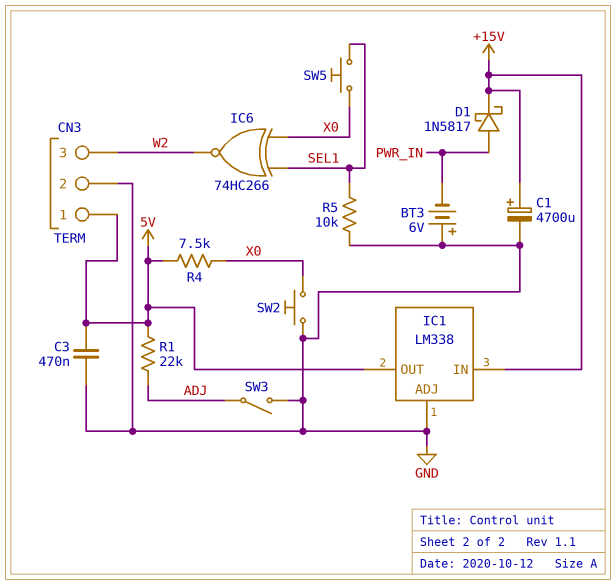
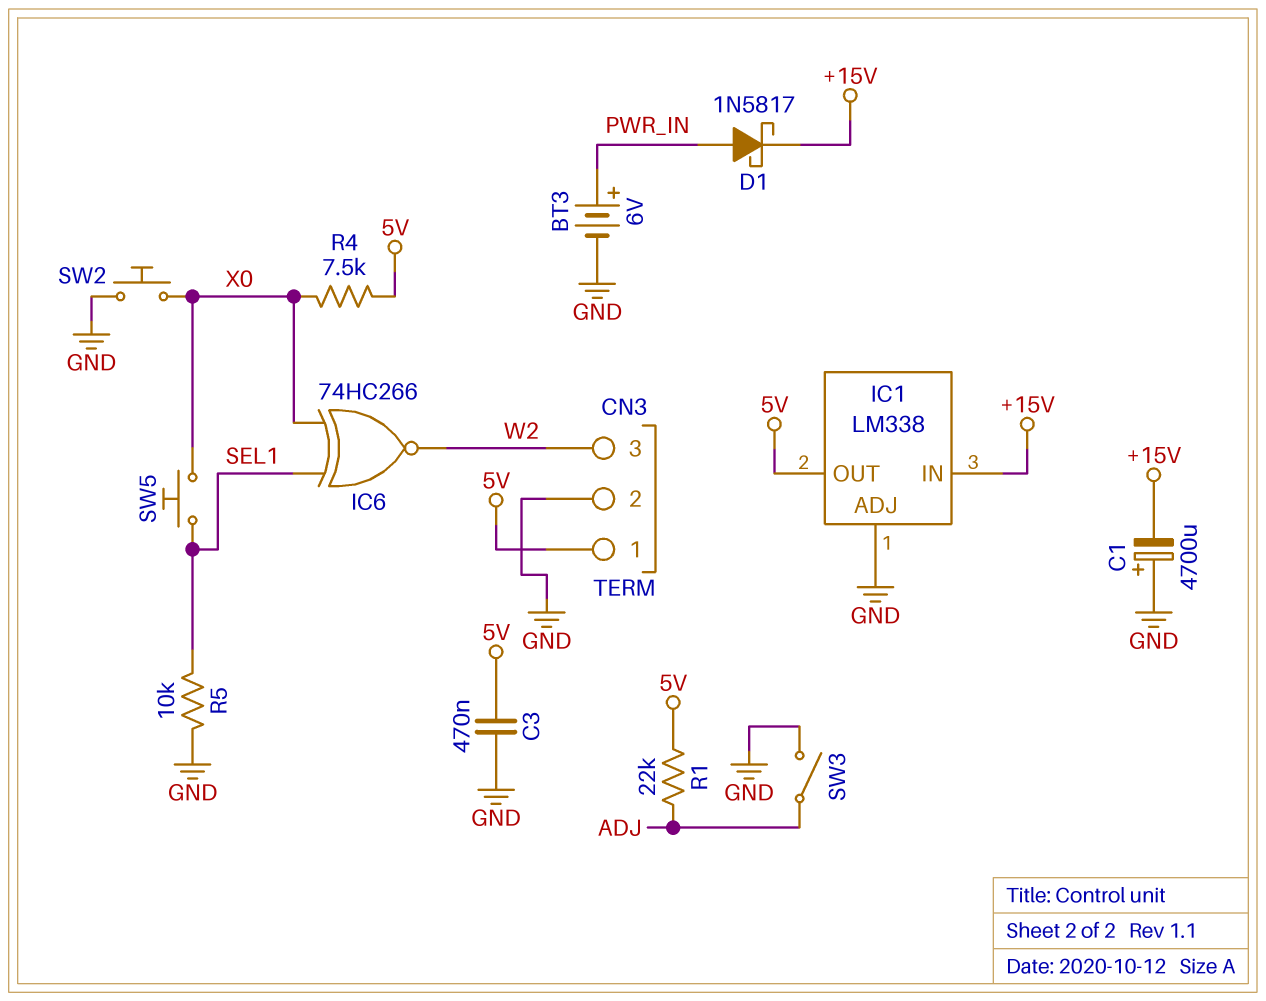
BT3: 6V (plus GND, minus PWR_IN) -> 6V (plus PWR_IN, minus GND)
C1: 4700uF (plus +15V, minus GND) -> 4700uF (plus GND, minus +15V)

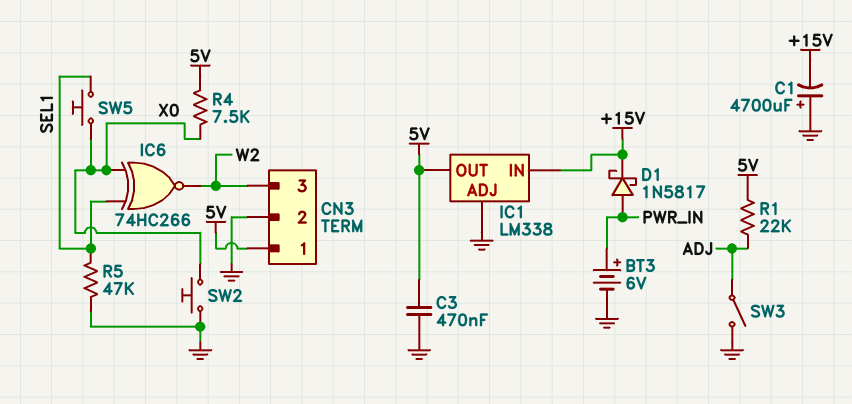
R5: 10k (GND, SEL1) -> 47k (GND, SEL1)

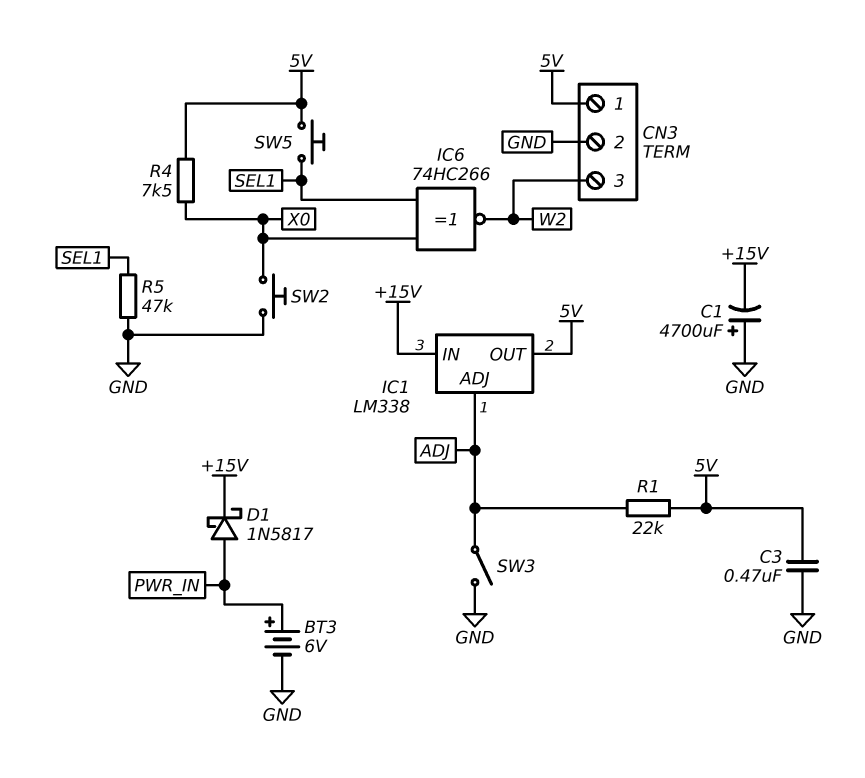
IC1 pin ADJ: GND -> ADJ
SW5: button (SEL1, X0) -> button (5V, SEL1)

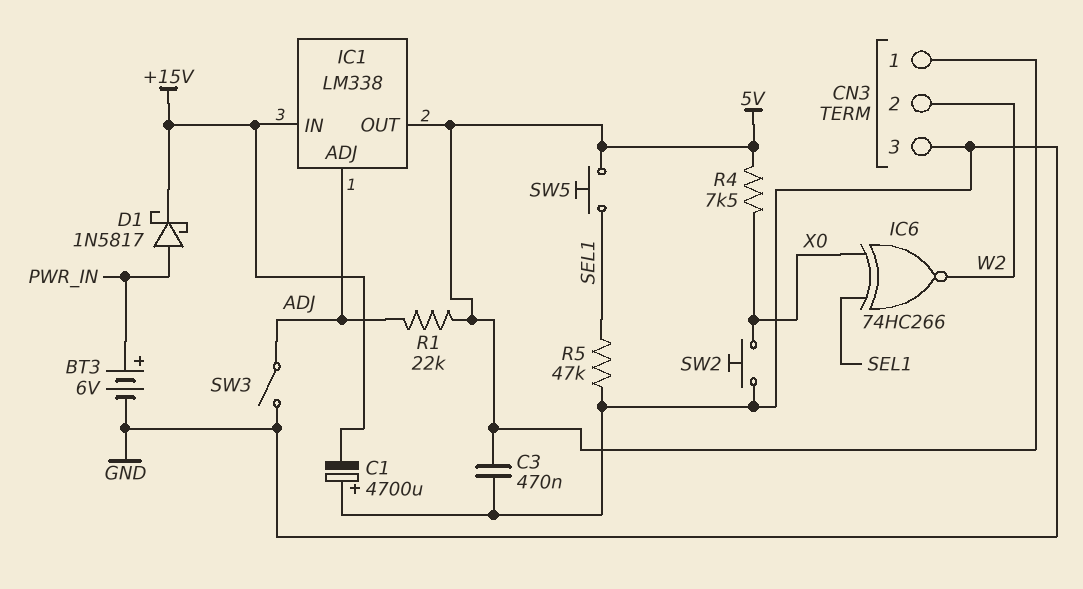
CN3 pin 2: GND -> W2
CN3 pin 3: W2 -> GND

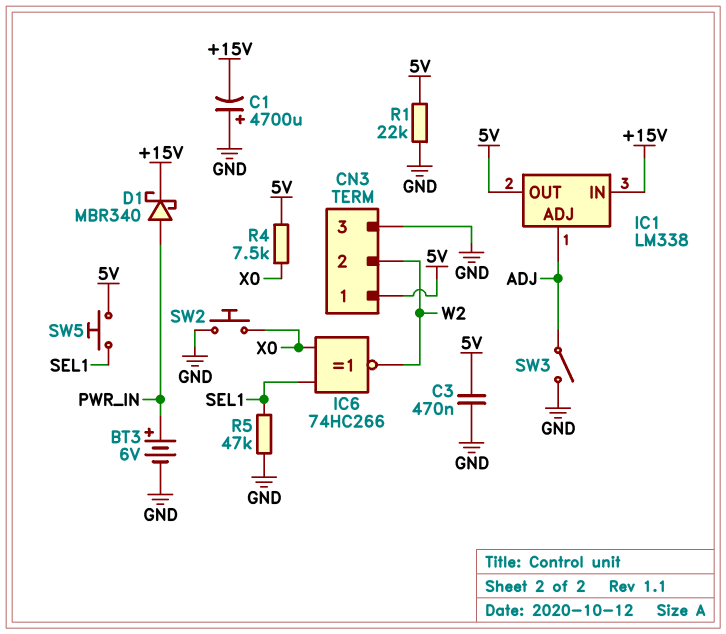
D1: schottky 1N5817 (A PWR_IN, K +15V) -> schottky MBR340 (A PWR_IN, K +15V)
R1: 22k (5V, ADJ) -> 22k (5V, GND)

